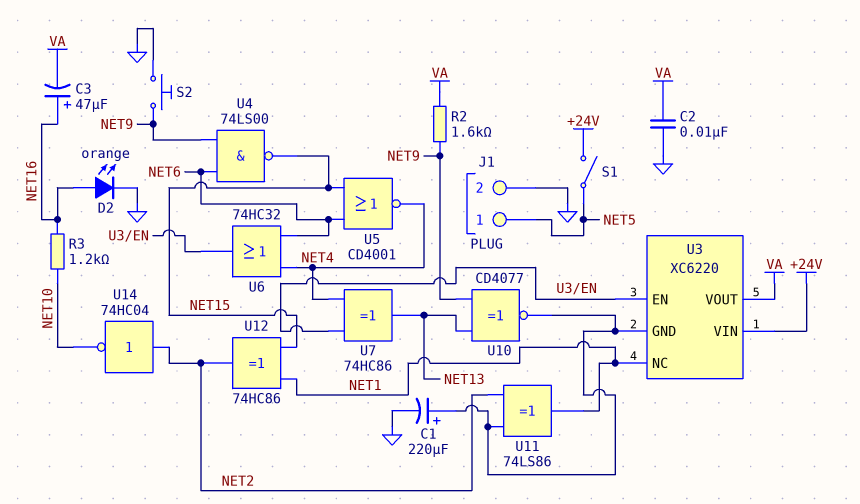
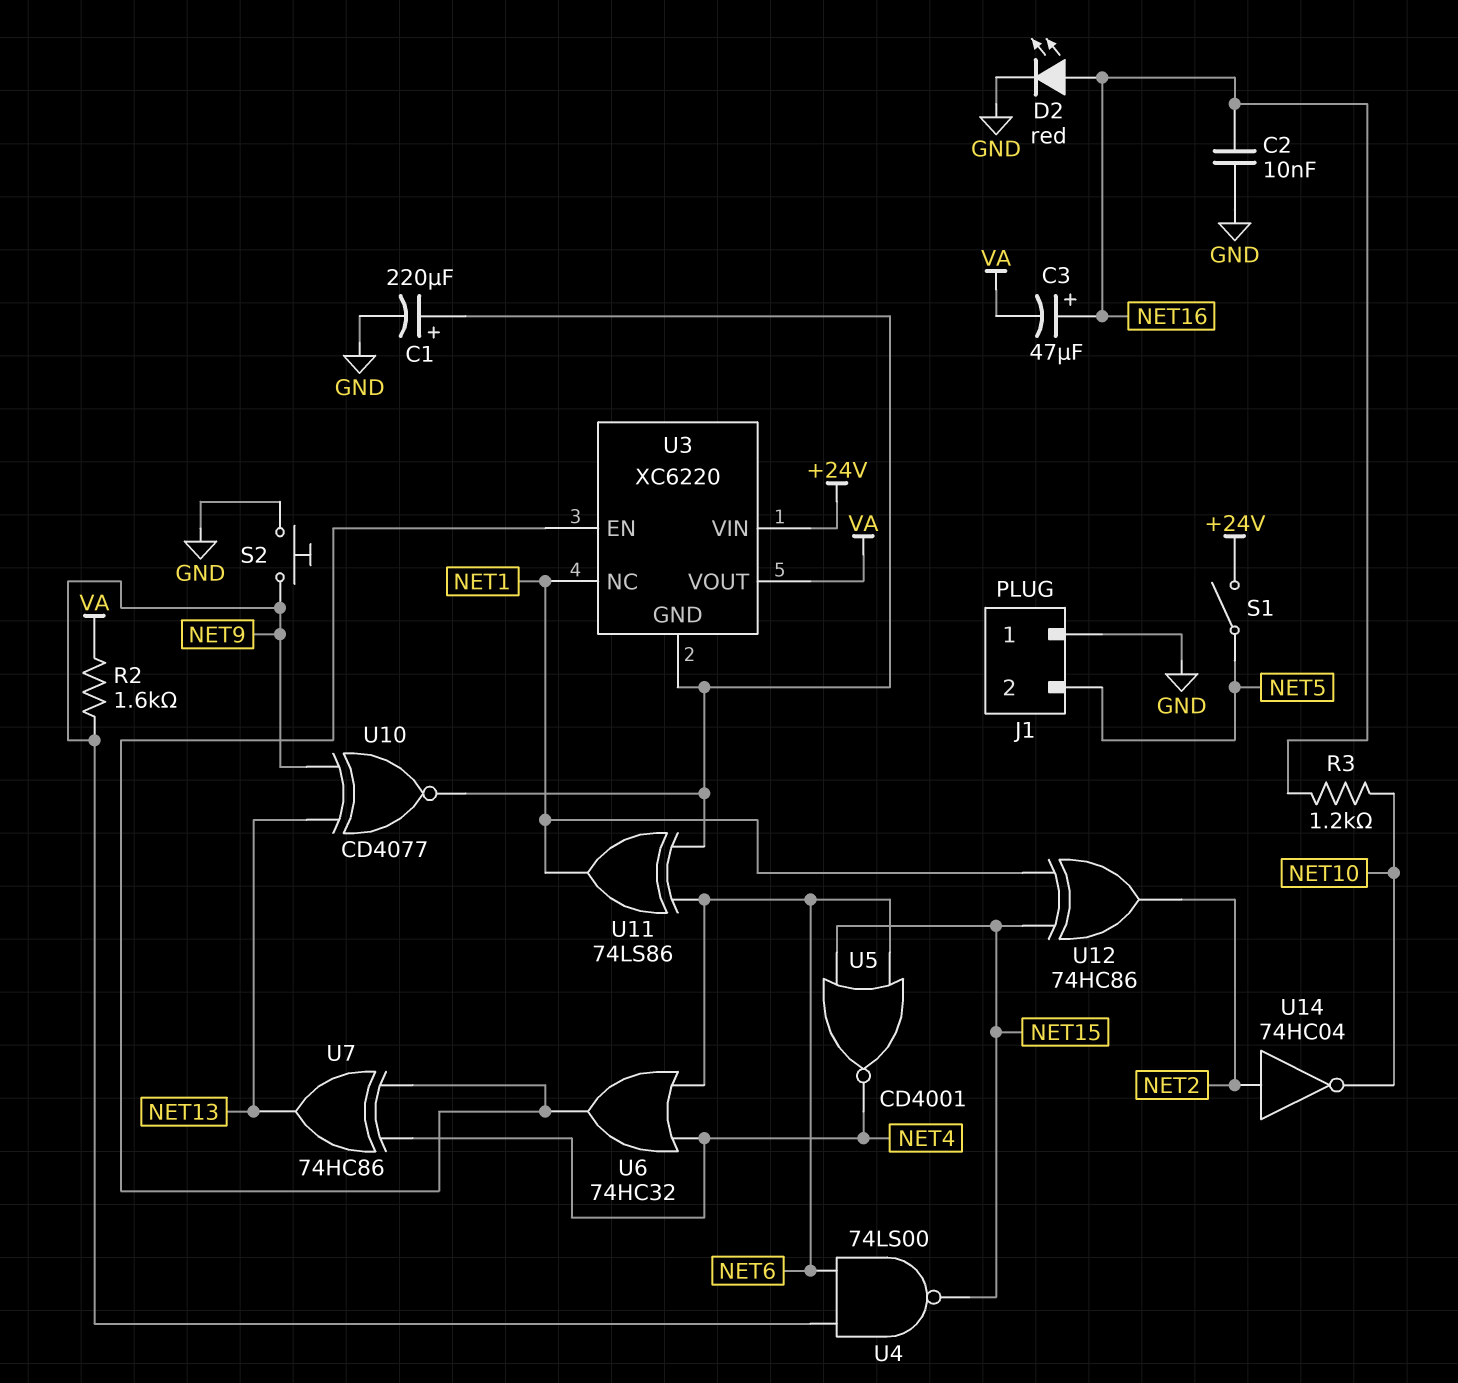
C2: 10nF (GND, VA) -> 10nF (GND, NET16)
D2: LED orange (A NET16, K GND) -> LED red (A NET16, K GND)
J1 pin 1: NET5 -> GND
J1 pin 2: GND -> NET5
U11: XOR 74LS86 (in NET2, in U3/GND, out NET1) -> XOR 74LS86 (in NET6, in U3/GND, out NET1)

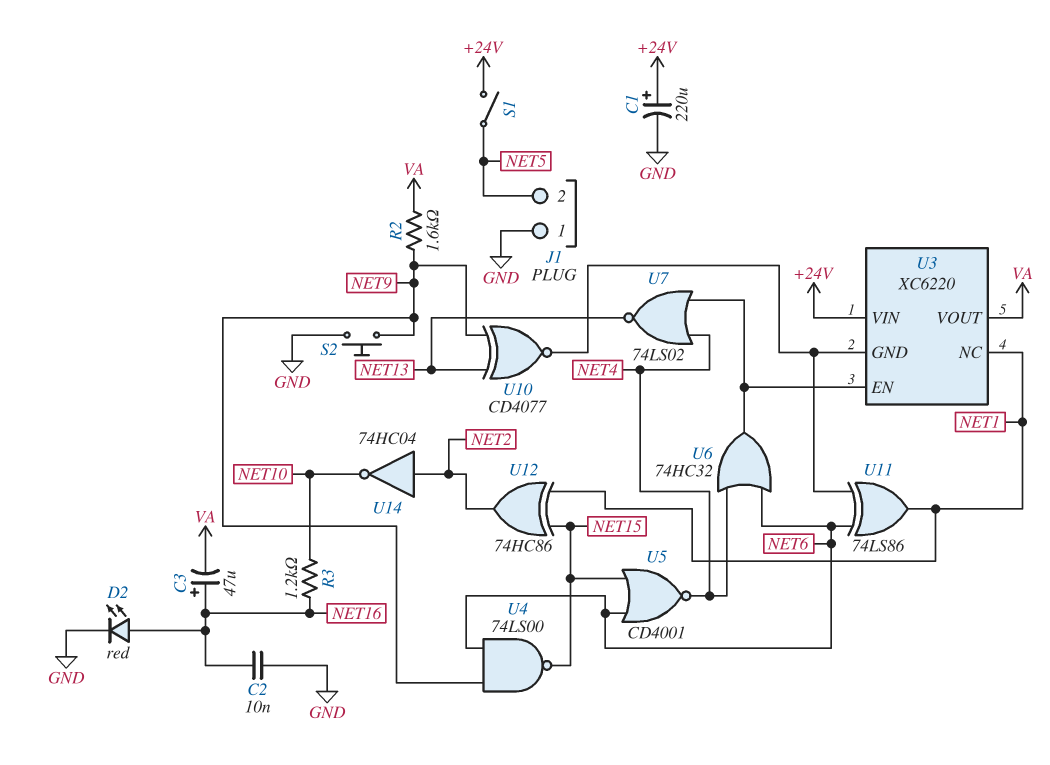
C1: 220uF (plus U3/GND, minus GND) -> 220uF (plus +24V, minus GND)
U7: XOR 74HC86 (in NET4, in U3/EN, out NET13) -> NOR 74LS02 (in NET4, in U3/EN, out NET13)

